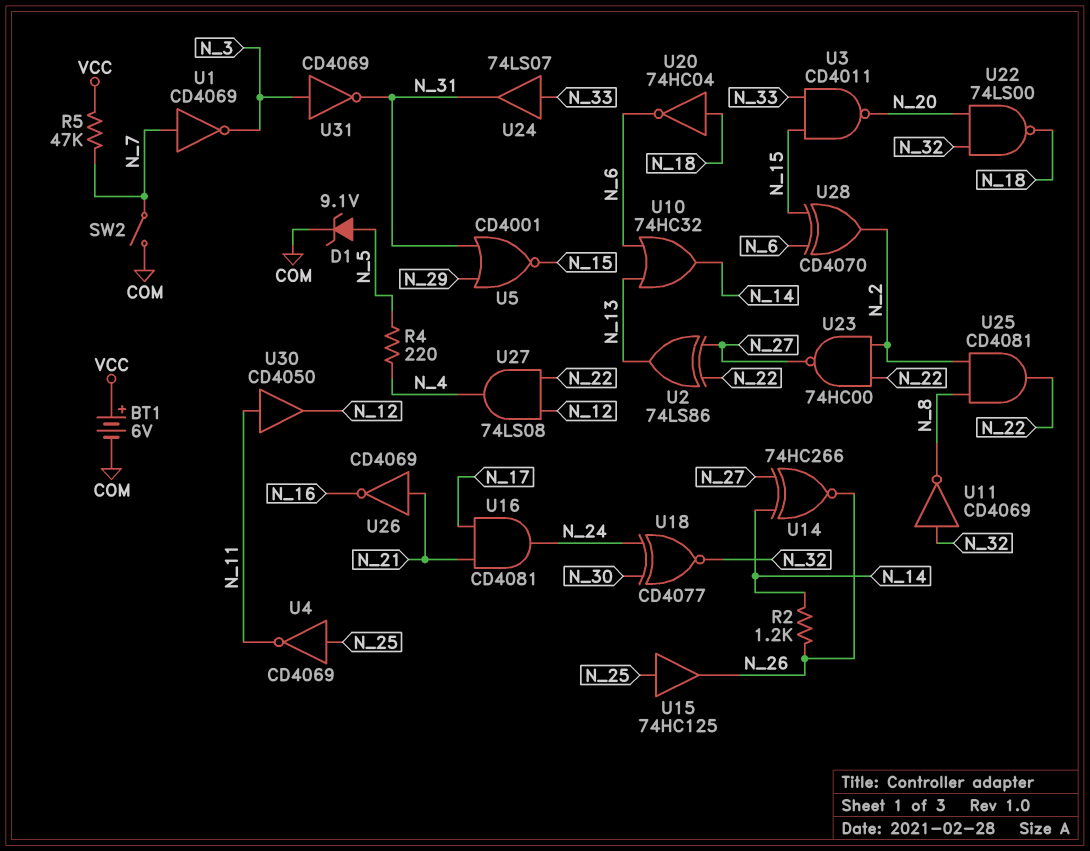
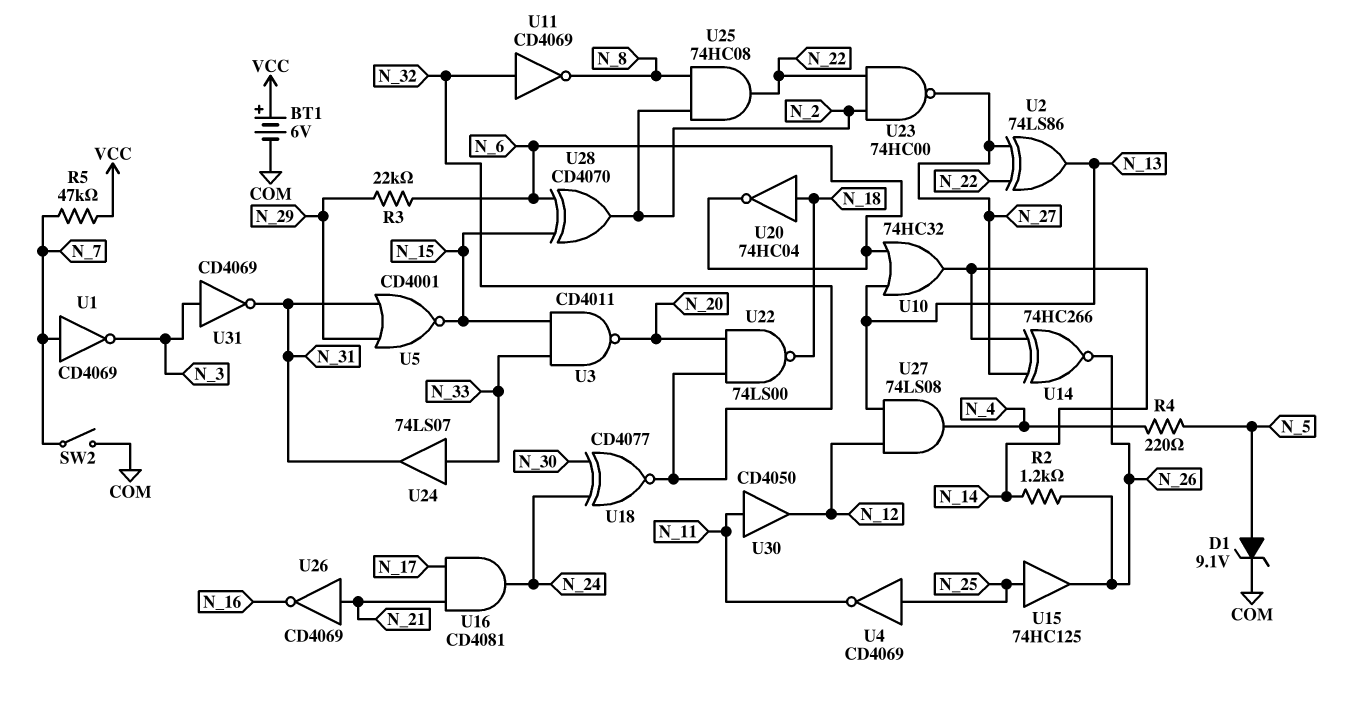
R3: none -> 22k (N_6, N_29)
U25: AND CD4081 (in N_2, in N_8, out N_22) -> AND 74HC08 (in N_2, in N_8, out N_22)
U27: AND 74LS08 (in N_12, in N_22, out N_4) -> AND 74LS08 (in N_12, in N_13, out N_4)

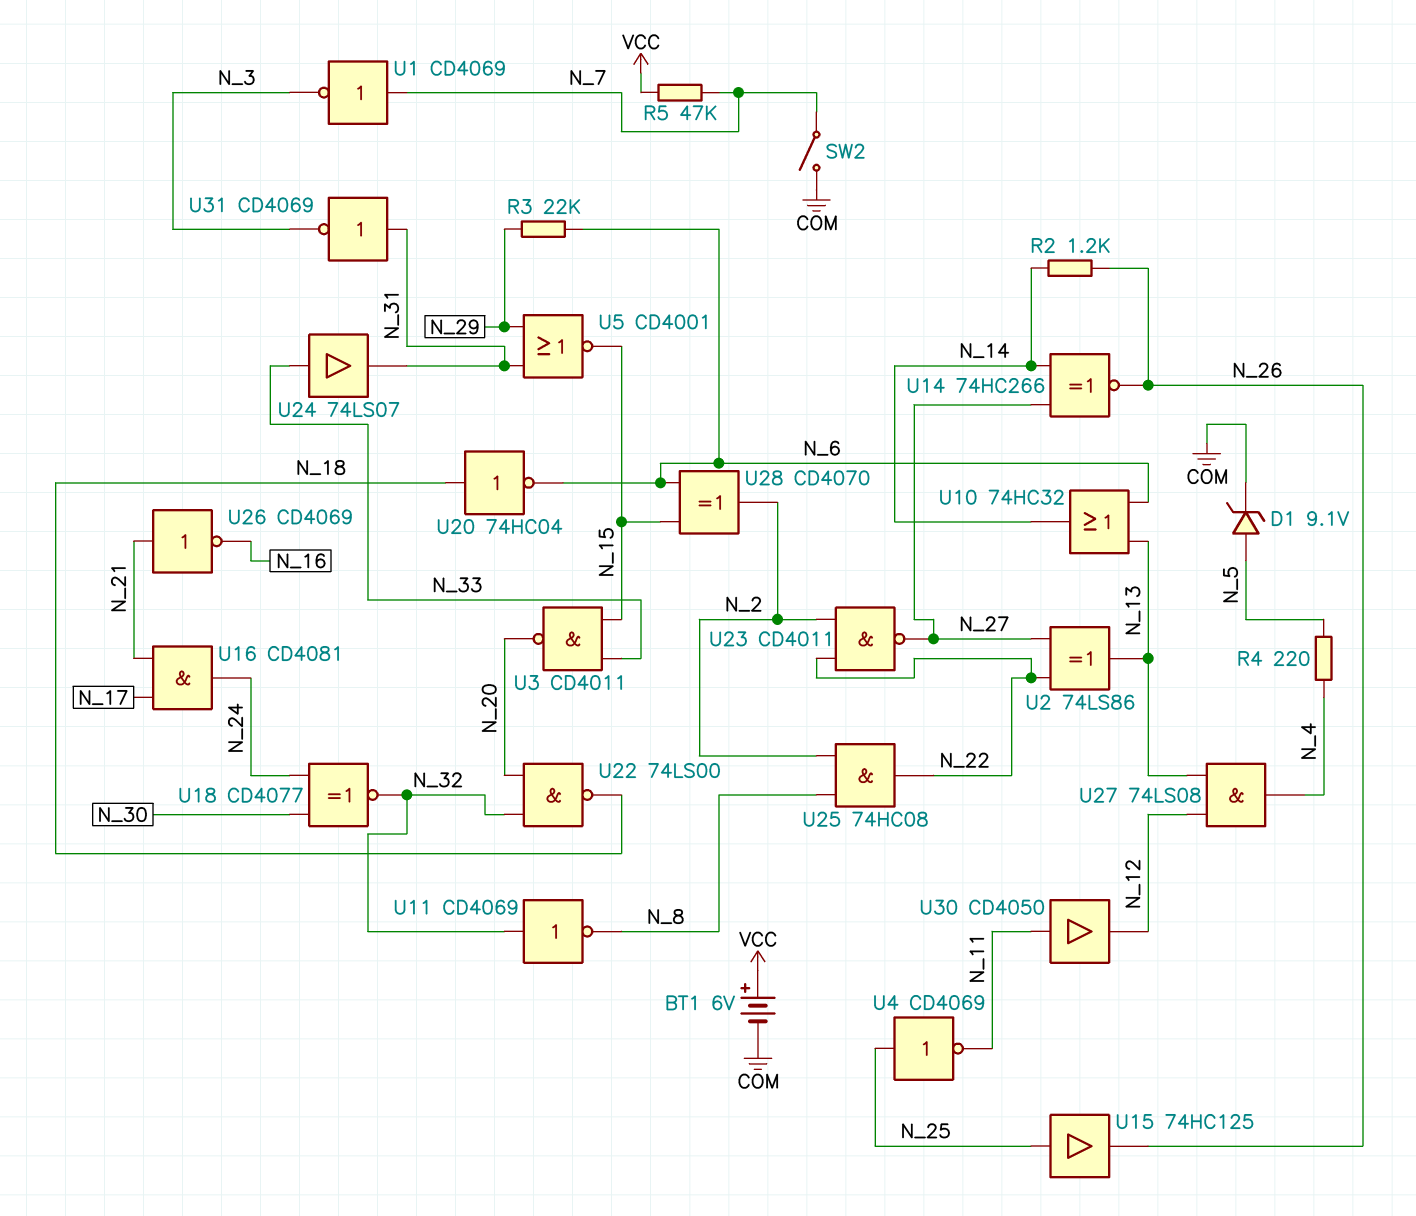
U23: NAND 74HC00 (in N_2, in N_22, out N_27) -> NAND CD4011 (in N_2, in N_22, out N_27)
U31: NOT CD4069 (in N_3, out N_31) -> NOT CD4069 (in N_31, out N_3)

